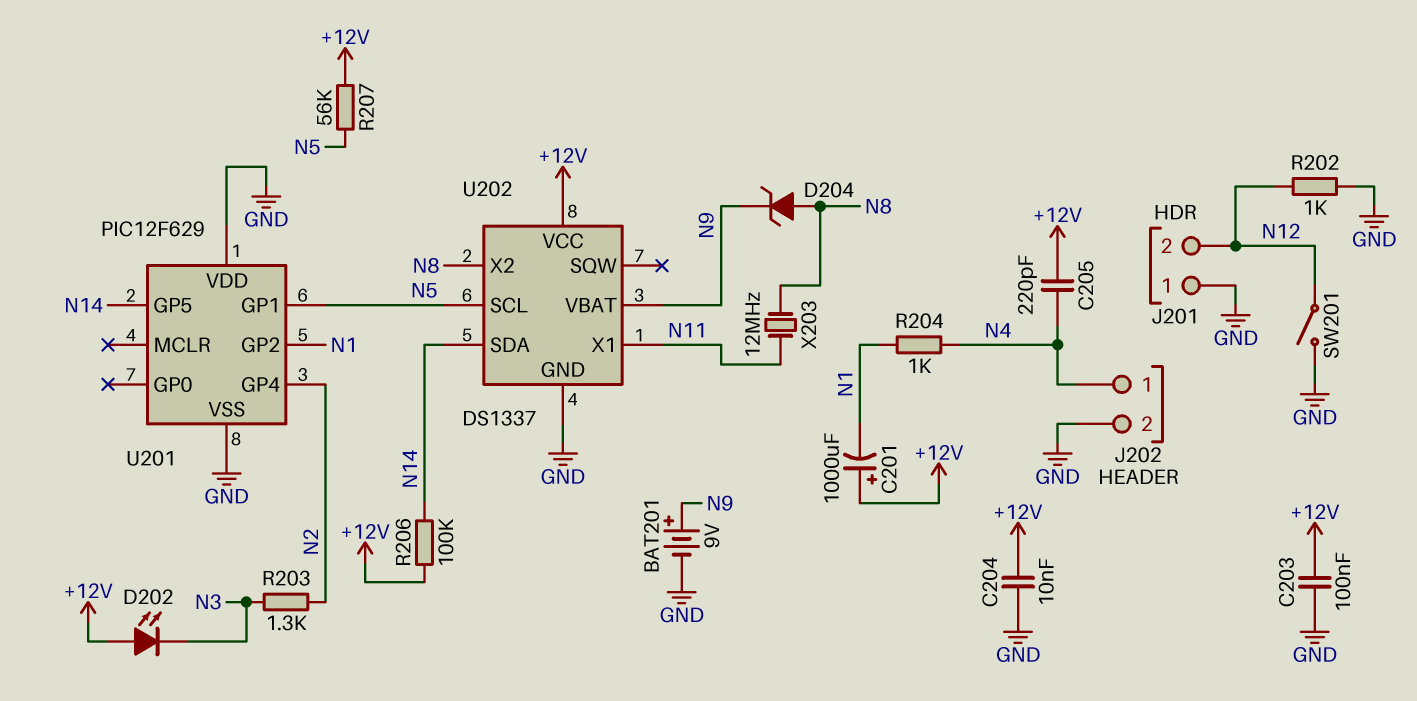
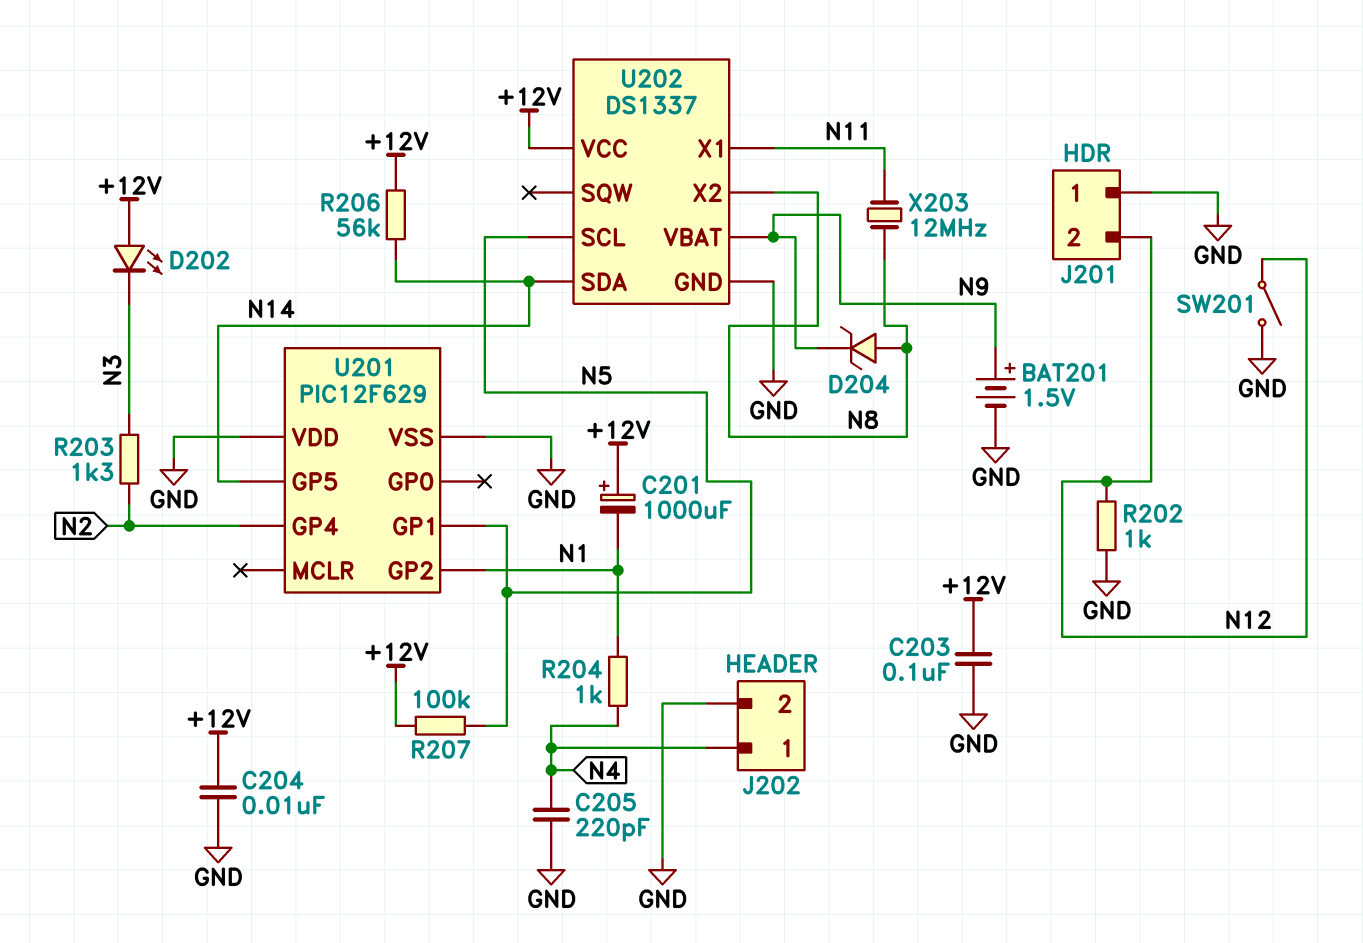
BAT201: 9V (plus N9, minus GND) -> 1.5V (plus N9, minus GND)
C205: 220pF (+12V, N4) -> 220pF (GND, N4)
R206: 100k (+12V, N14) -> 56k (+12V, N14)
R207: 56k (+12V, N5) -> 100k (+12V, N5)

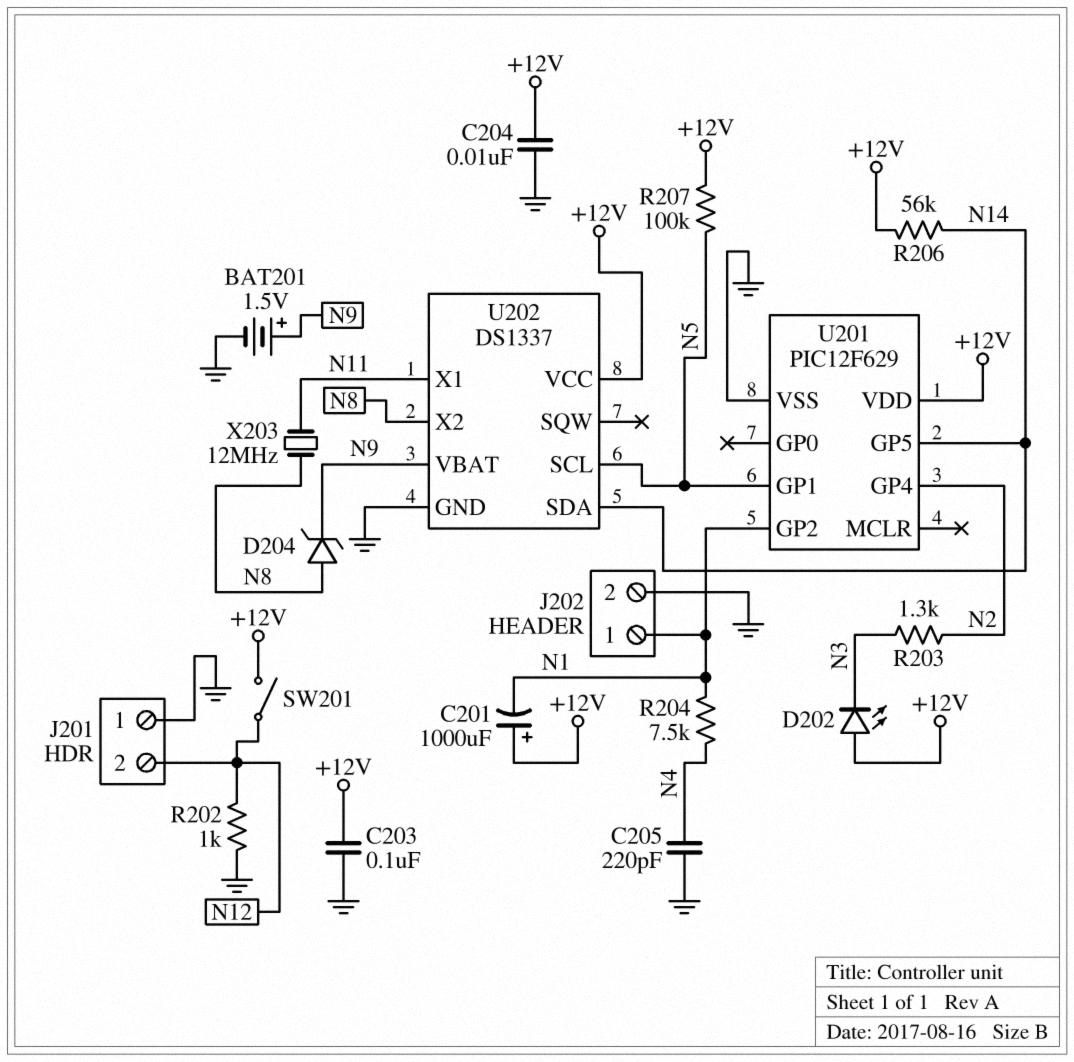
J202 pin 1: N4 -> N1
R204: 1k (N1, N4) -> 7.5k (N1, N4)
SW201: switch (GND, N12) -> switch (+12V, N12)
U201 pin VDD: GND -> +12V

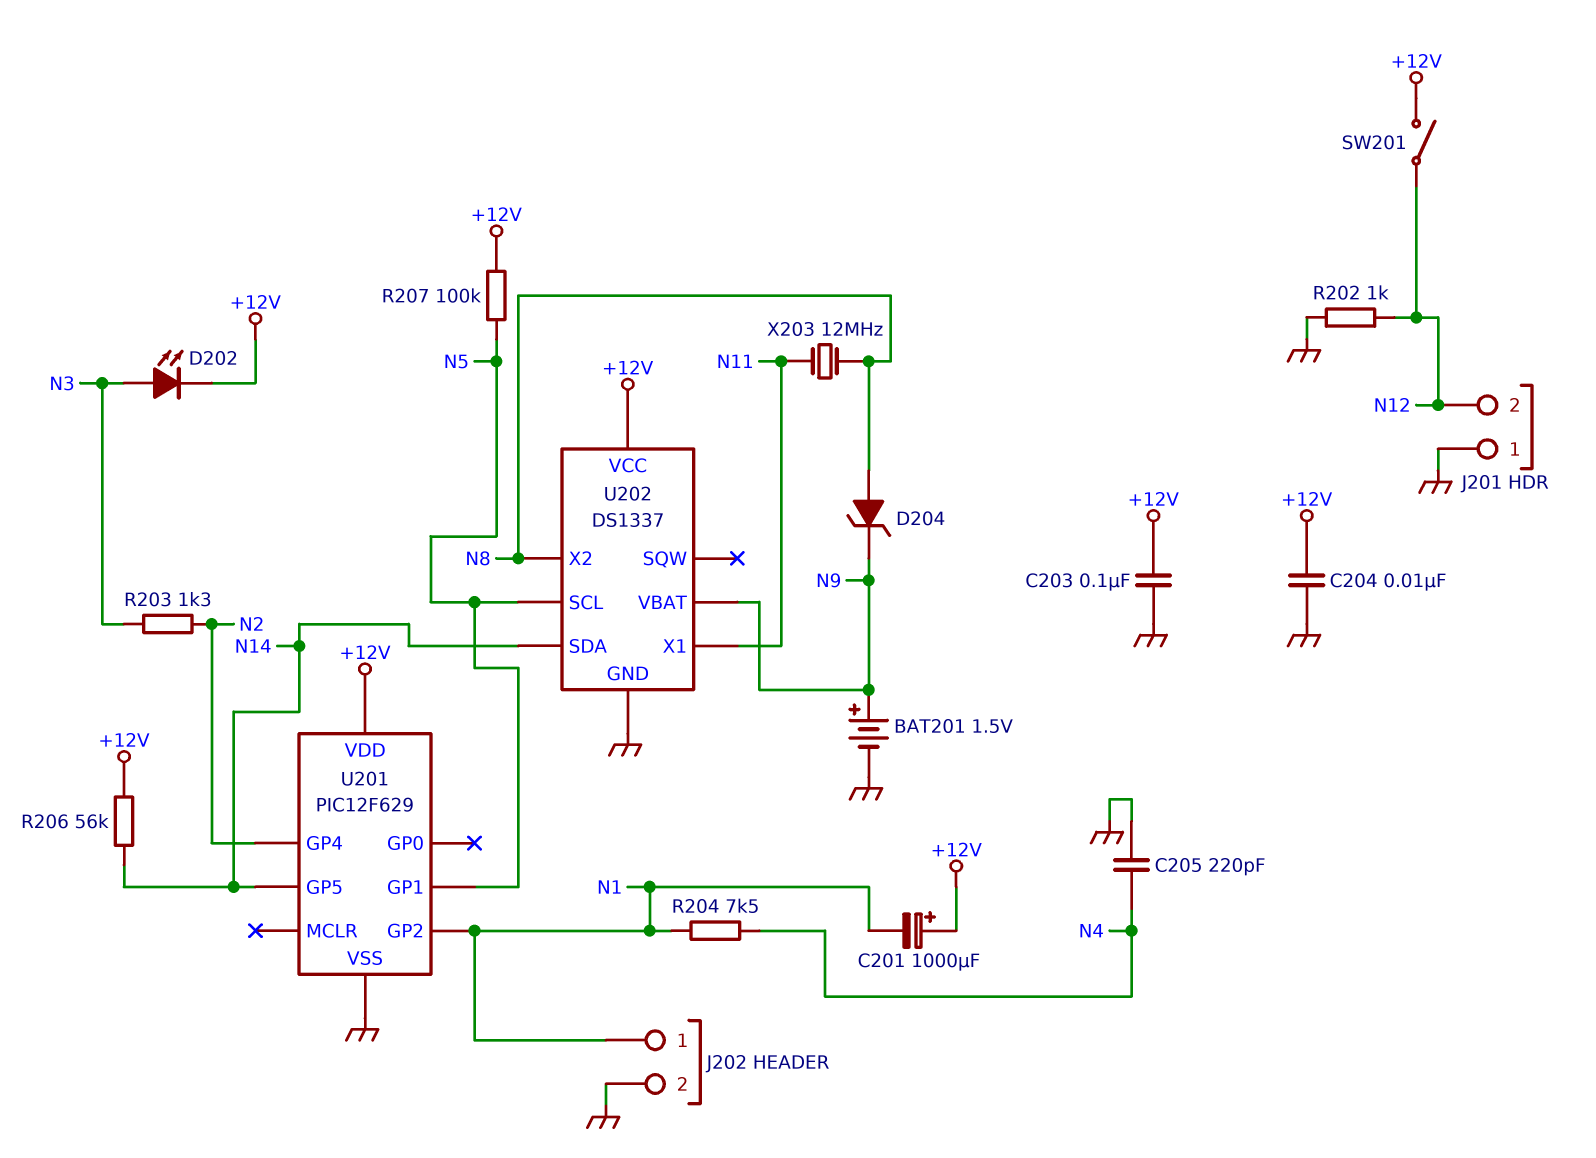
D202: LED (A +12V, K N3) -> LED (A N3, K +12V)

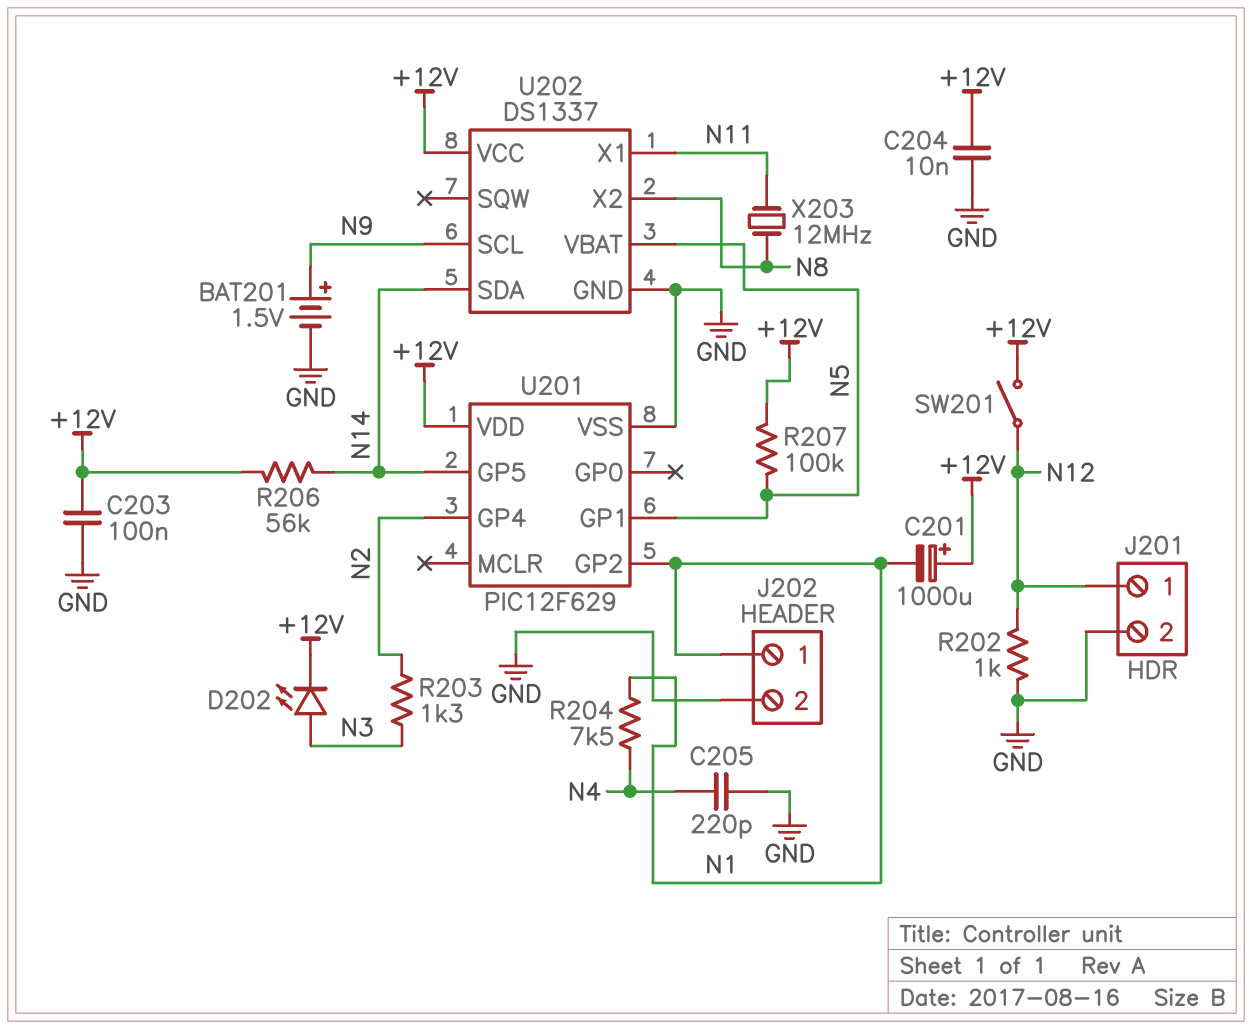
D204: zener (A N8, K N9) -> none
J201 pin 1: GND -> N12
J201 pin 2: N12 -> GND
U202 pin SCL: N5 -> N9
U202 pin VBAT: N9 -> N5

